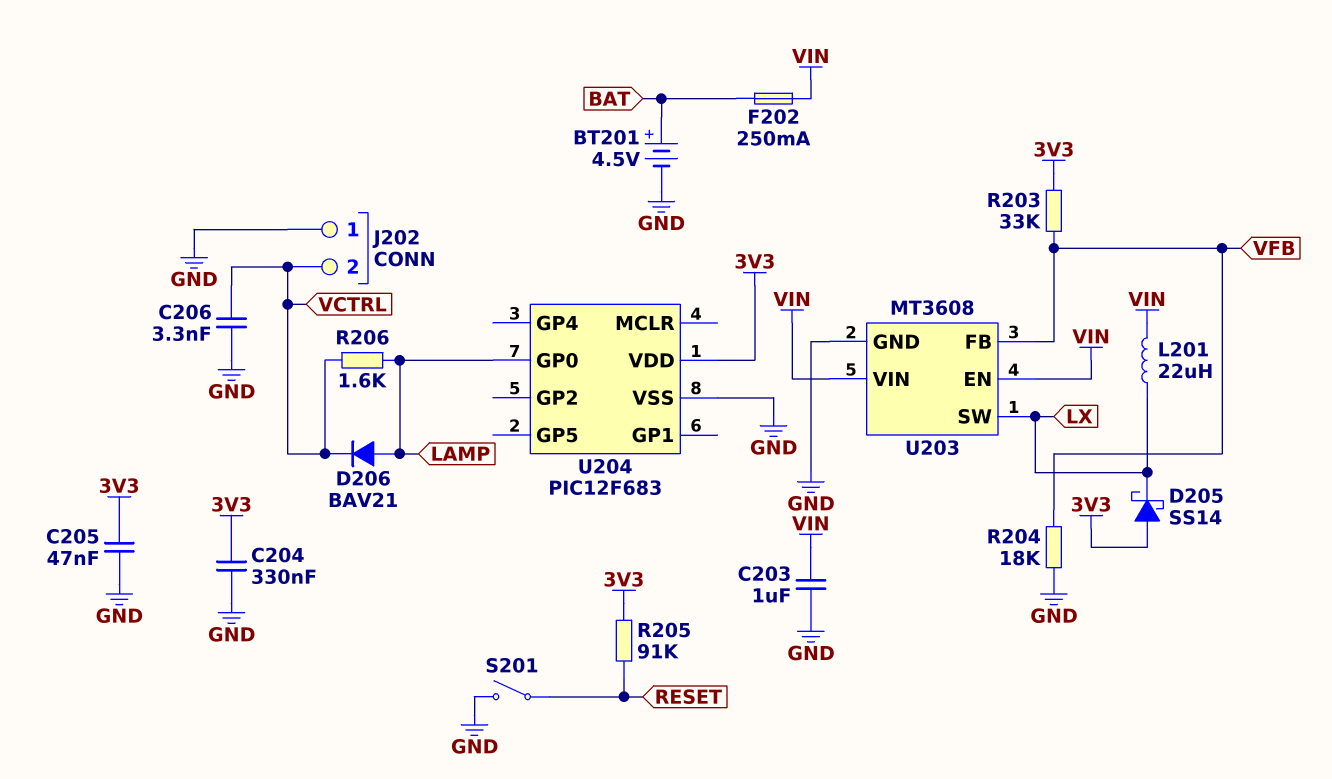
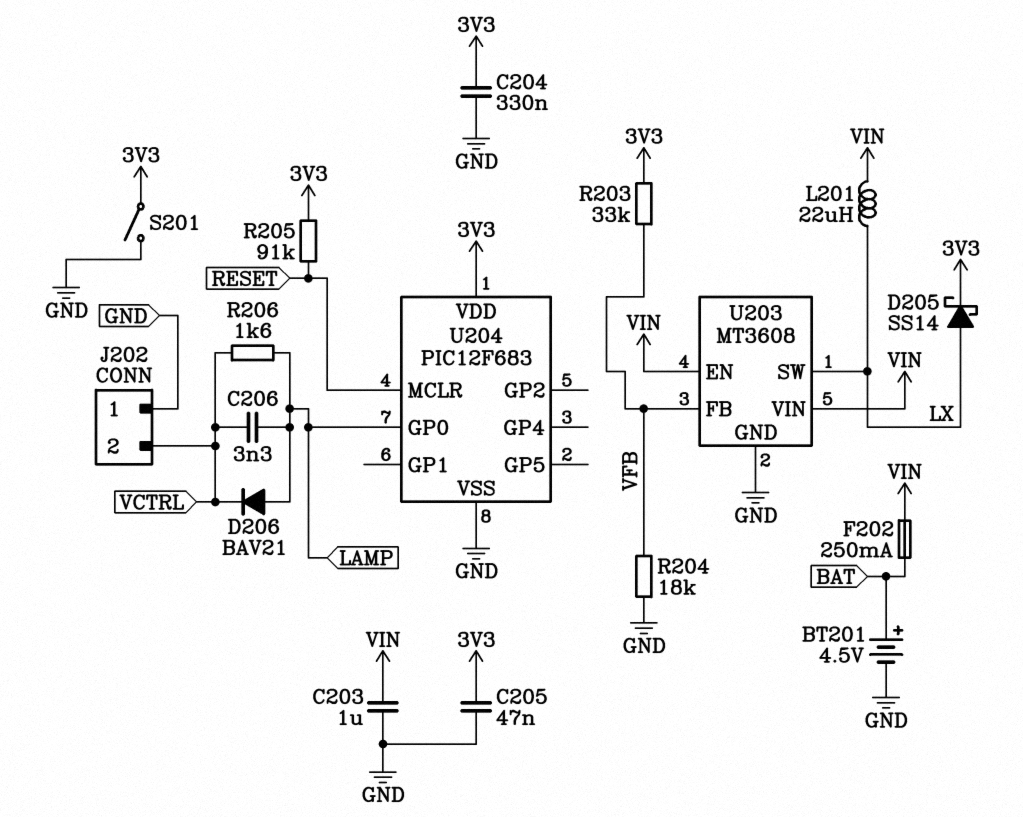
C206: 3.3nF (GND, VCTRL) -> 3.3nF (LAMP, VCTRL)
D205: schottky SS14 (A 3V3, K LX) -> schottky SS14 (A LX, K 3V3)
S201: switch (GND, RESET) -> switch (3V3, GND)
U204 pin MCLR: none -> RESET

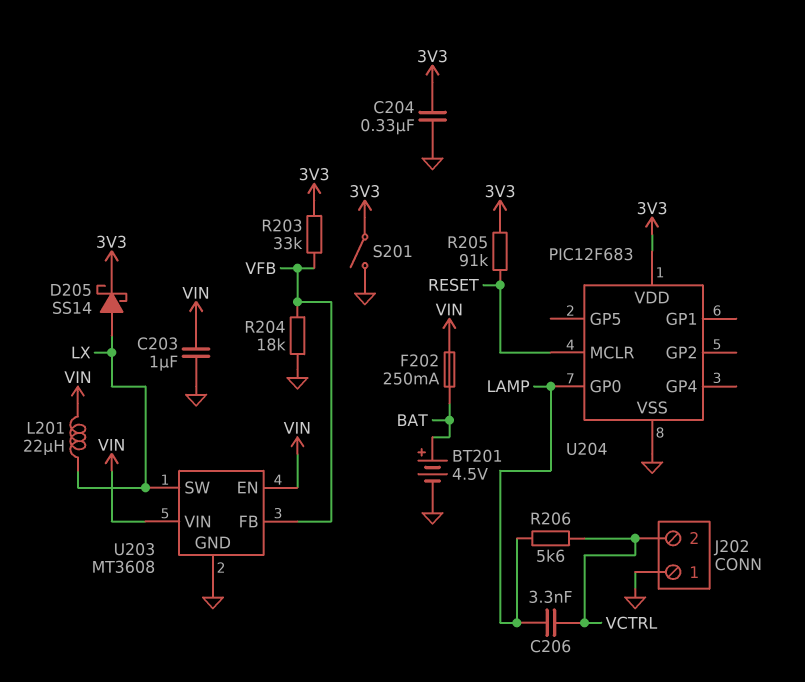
C205: 47nF (3V3, GND) -> none
D206: diode BAV21 (A LAMP, K VCTRL) -> none
R206: 1.6k (LAMP, VCTRL) -> 5.6k (LAMP, VCTRL)

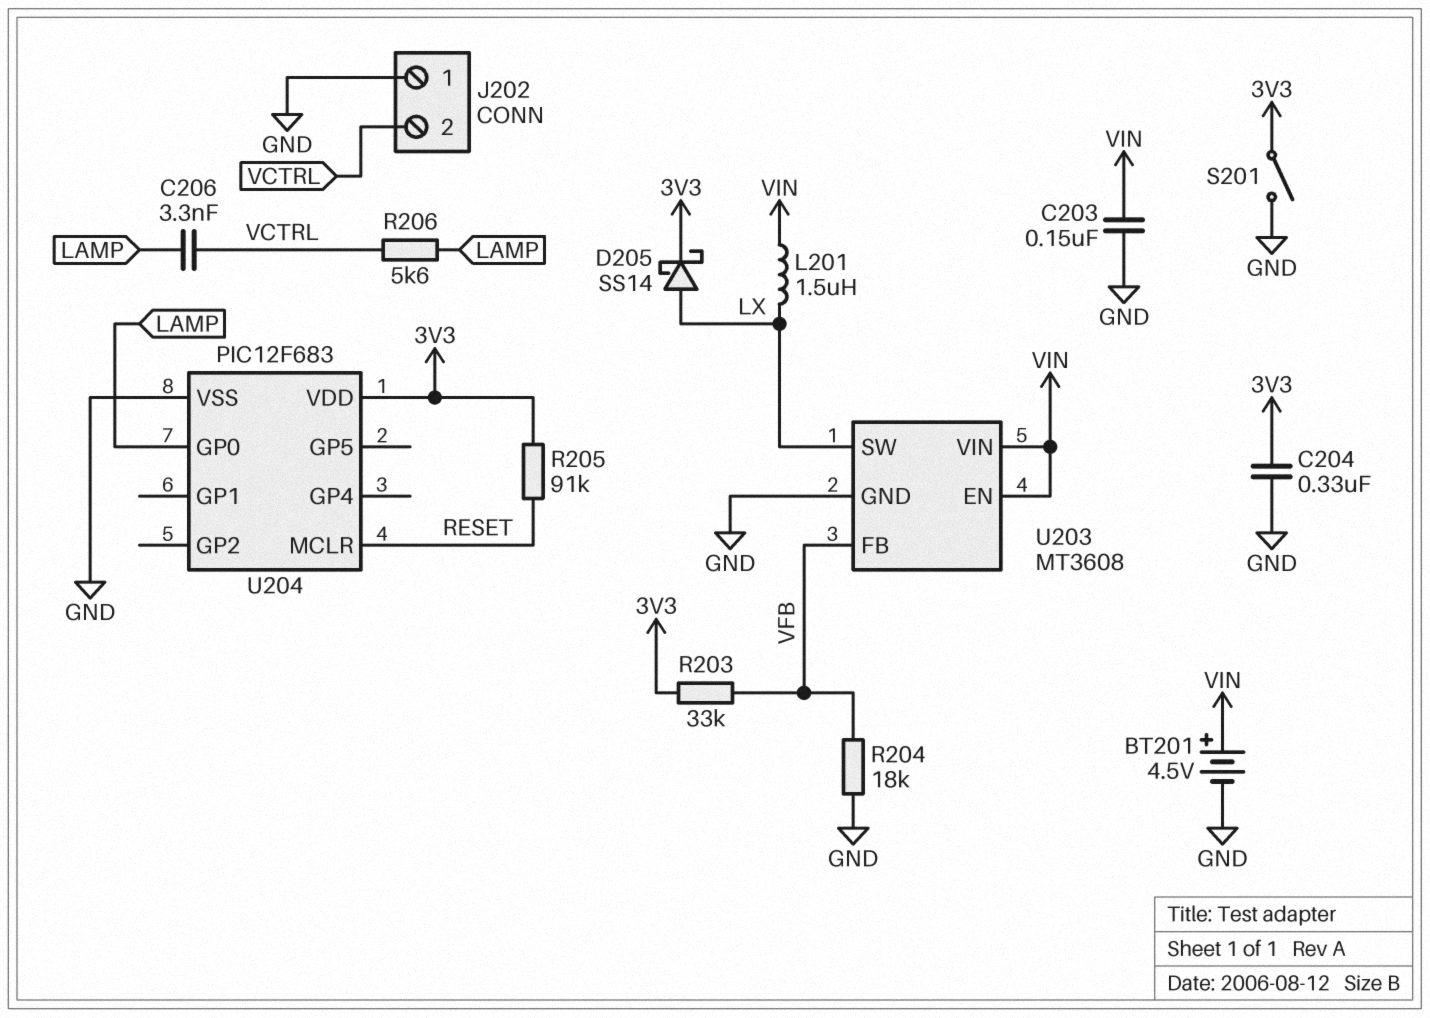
BT201: 4.5V (plus BAT, minus GND) -> 4.5V (plus VIN, minus GND)
C203: 1uF (GND, VIN) -> 150nF (GND, VIN)
F202: 250mA (BAT, VIN) -> none
L201: 22uH (LX, VIN) -> 1.5uH (LX, VIN)

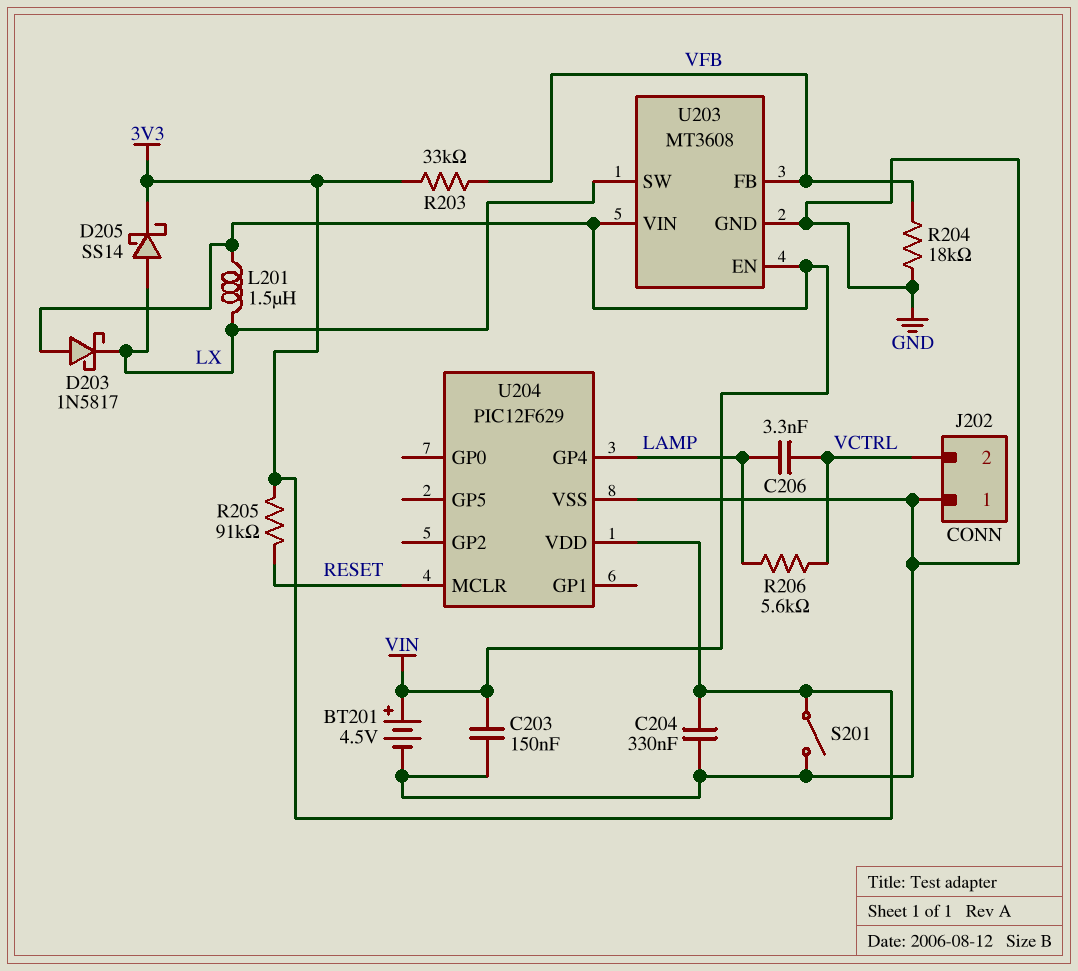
D203: none -> schottky 1N5817 (A VIN, K LX)
U204: PIC12F683 -> PIC12F629
U204 pin GP0: LAMP -> none
U204 pin GP4: none -> LAMP

